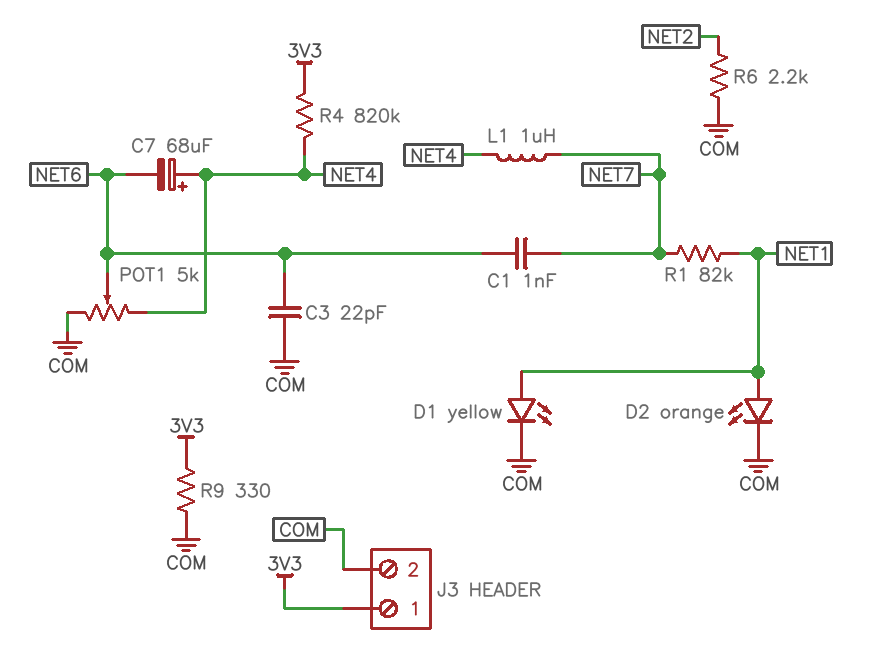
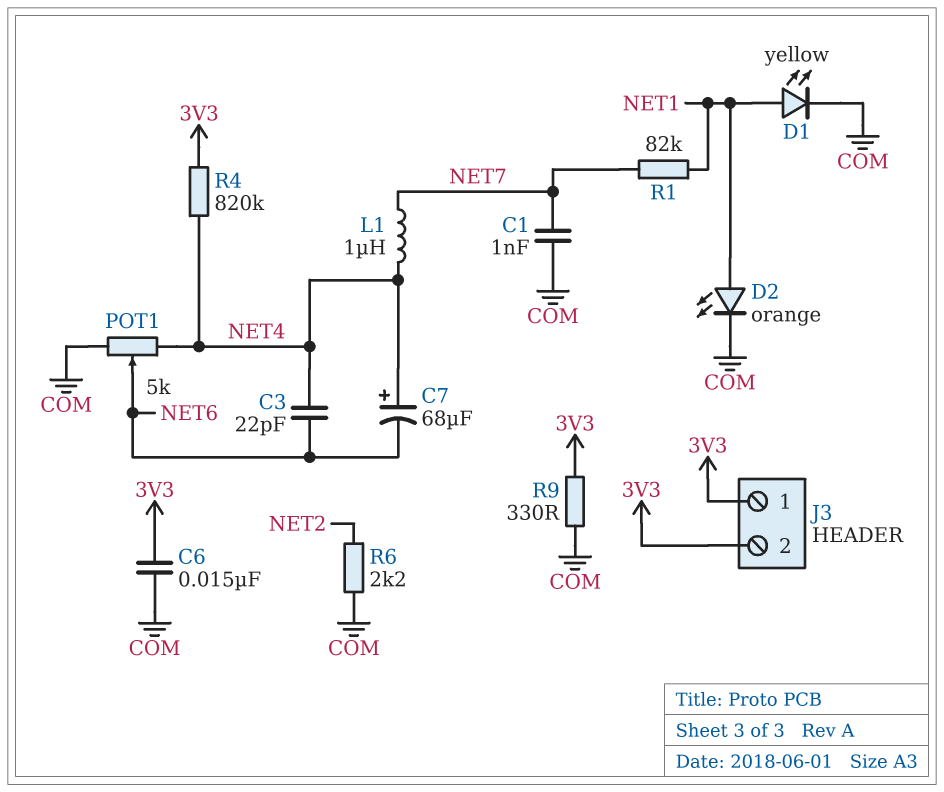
C1: 1nF (NET6, NET7) -> 1nF (COM, NET7)
C3: 22pF (COM, NET6) -> 22pF (NET4, NET6)
C6: none -> 15nF (3V3, COM)
J3 pin 2: COM -> 3V3

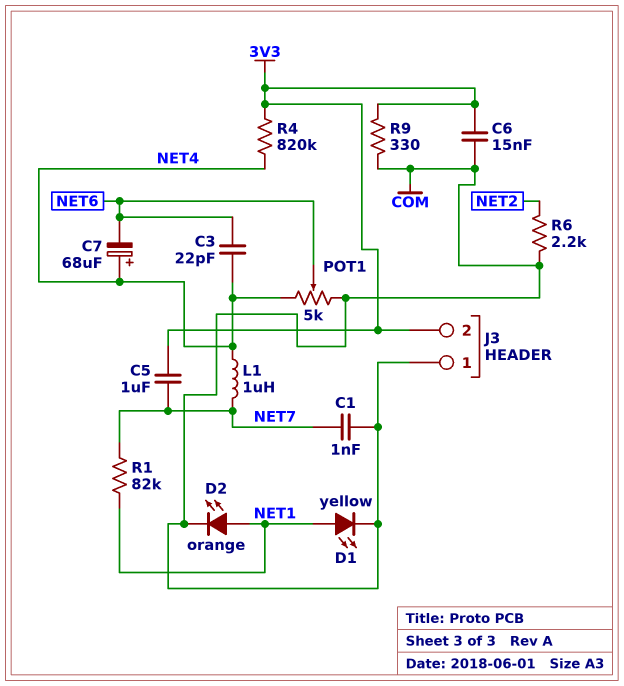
C5: none -> 1uF (3V3, NET7)
J3 pin 1: 3V3 -> COM

